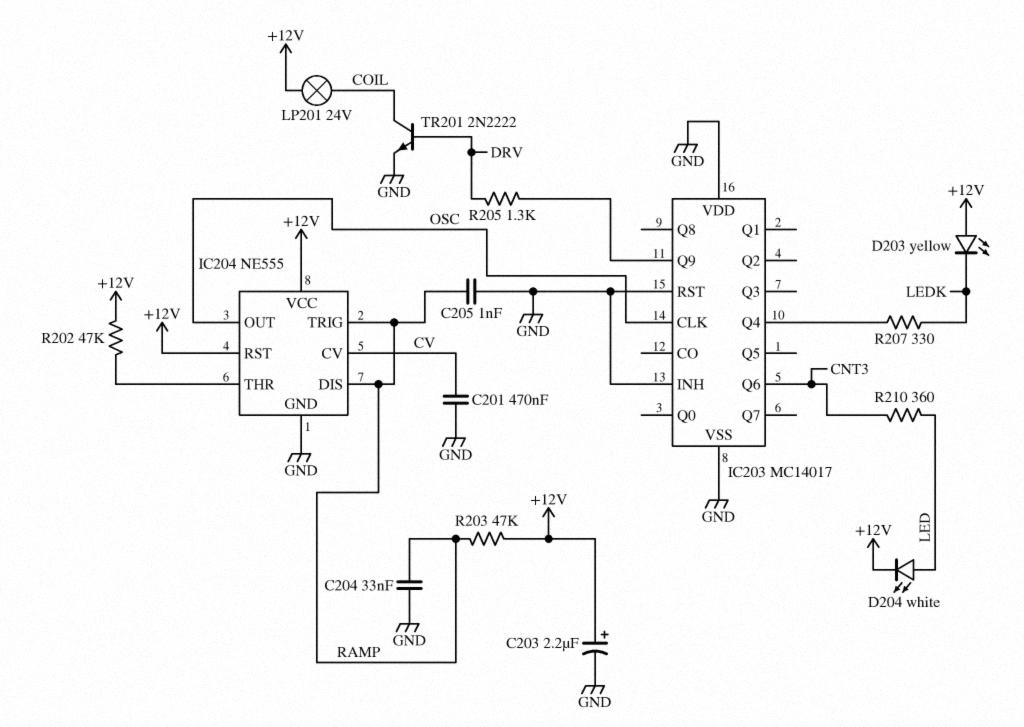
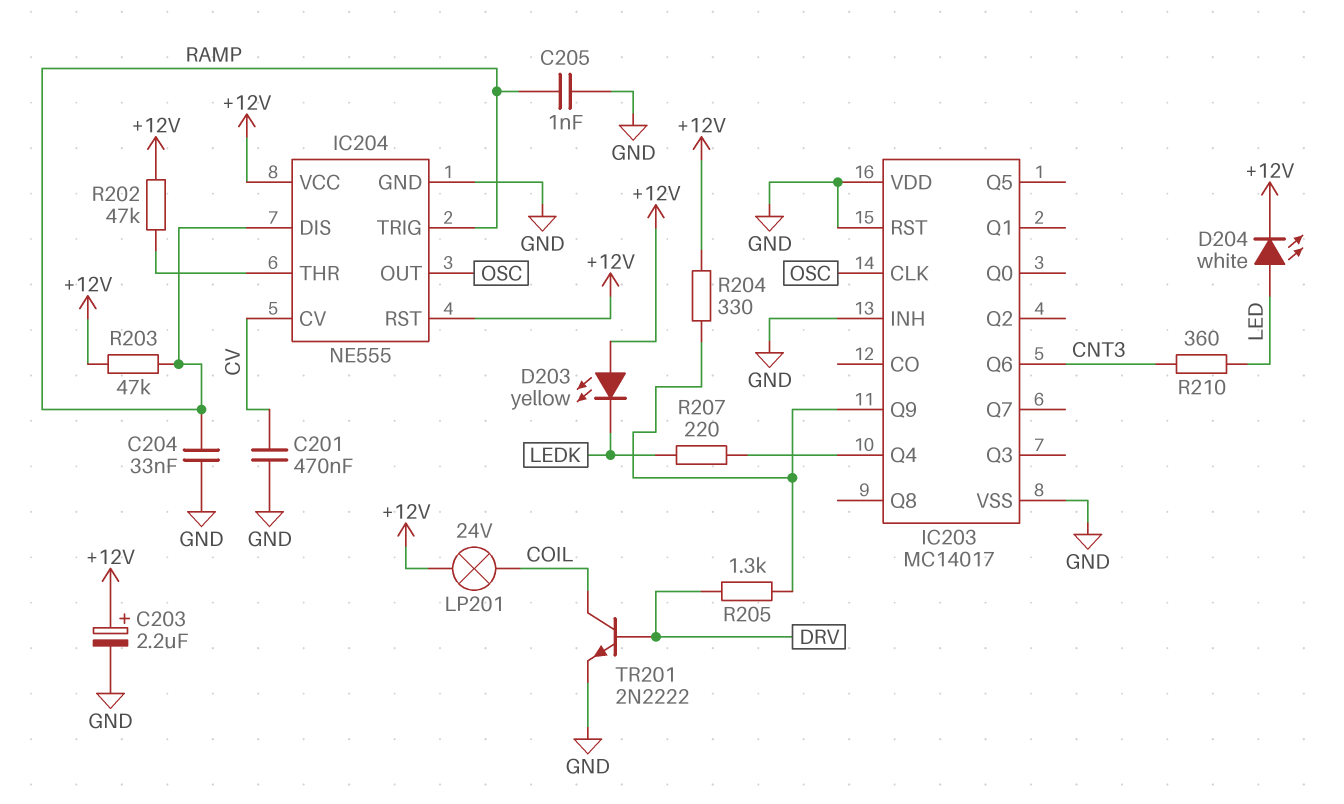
R204: none -> 330 (+12V, IC203/Q9)
R207: 330 (IC203/Q4, LEDK) -> 220 (IC203/Q4, LEDK)

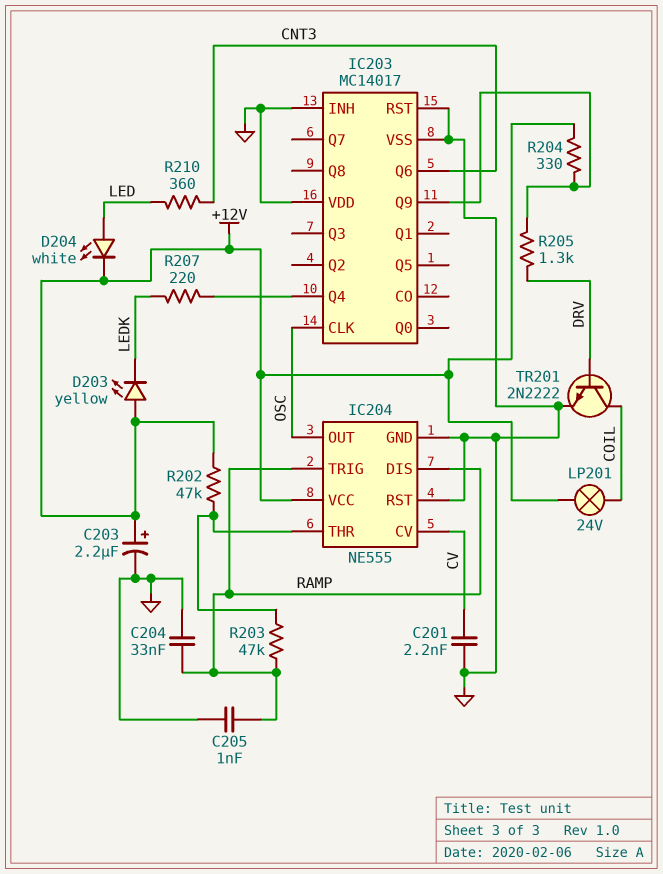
C201: 470nF (CV, GND) -> 2.2nF (CV, GND)
IC204 pin RST: +12V -> GND
R203: 47k (+12V, RAMP) -> 47k (IC204/THR, RAMP)

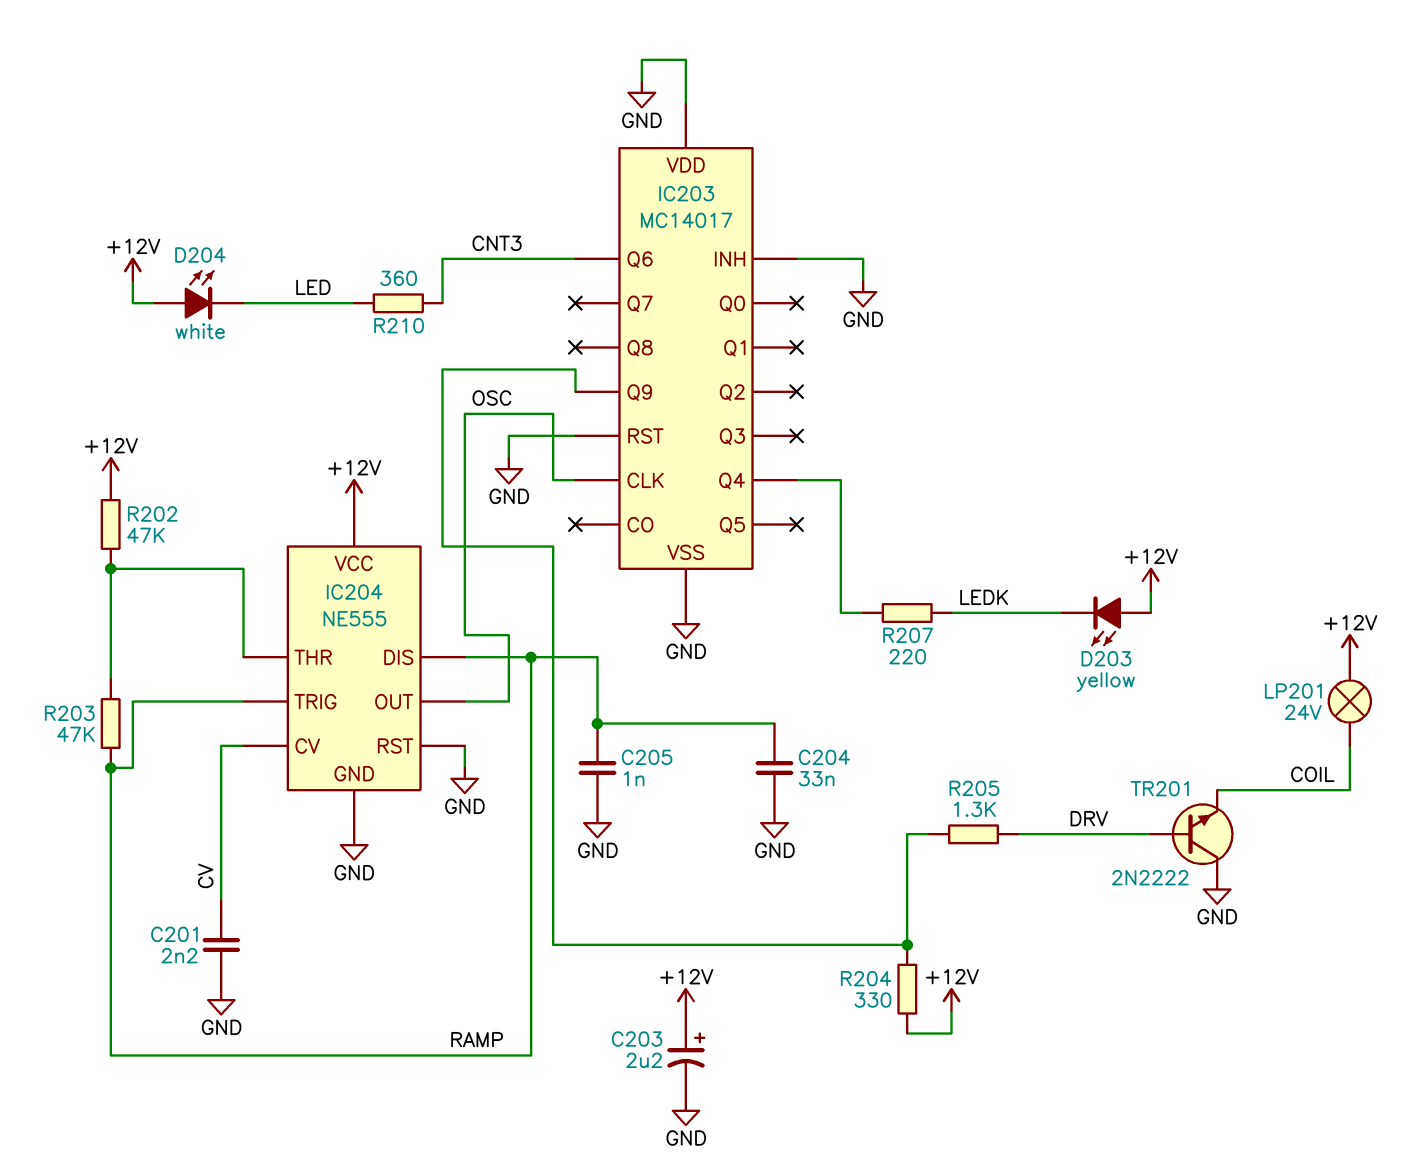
D204: LED white (A LED, K +12V) -> LED white (A +12V, K LED)
TR201: NPN 2N2222 (B DRV, C COIL, E GND) -> NPN 2N2222 (B DRV, C GND, E COIL)

